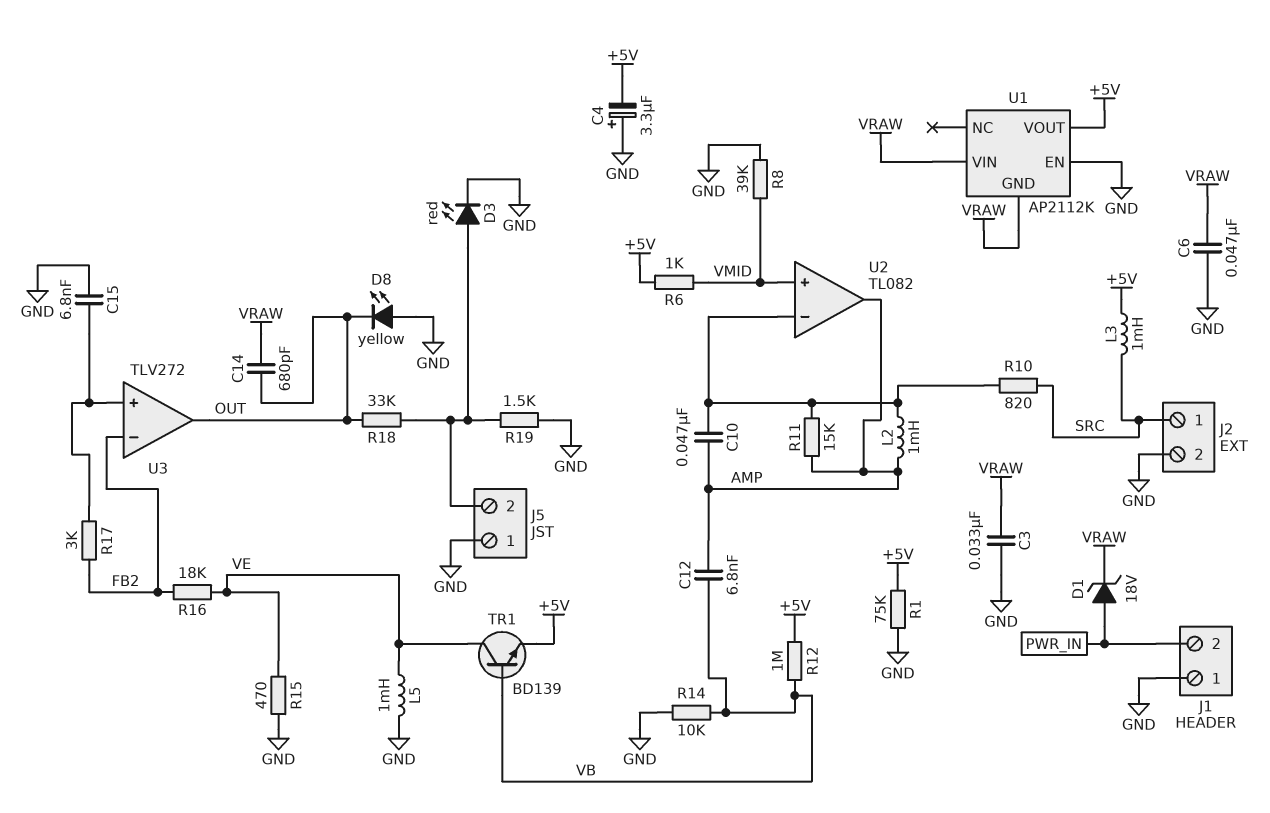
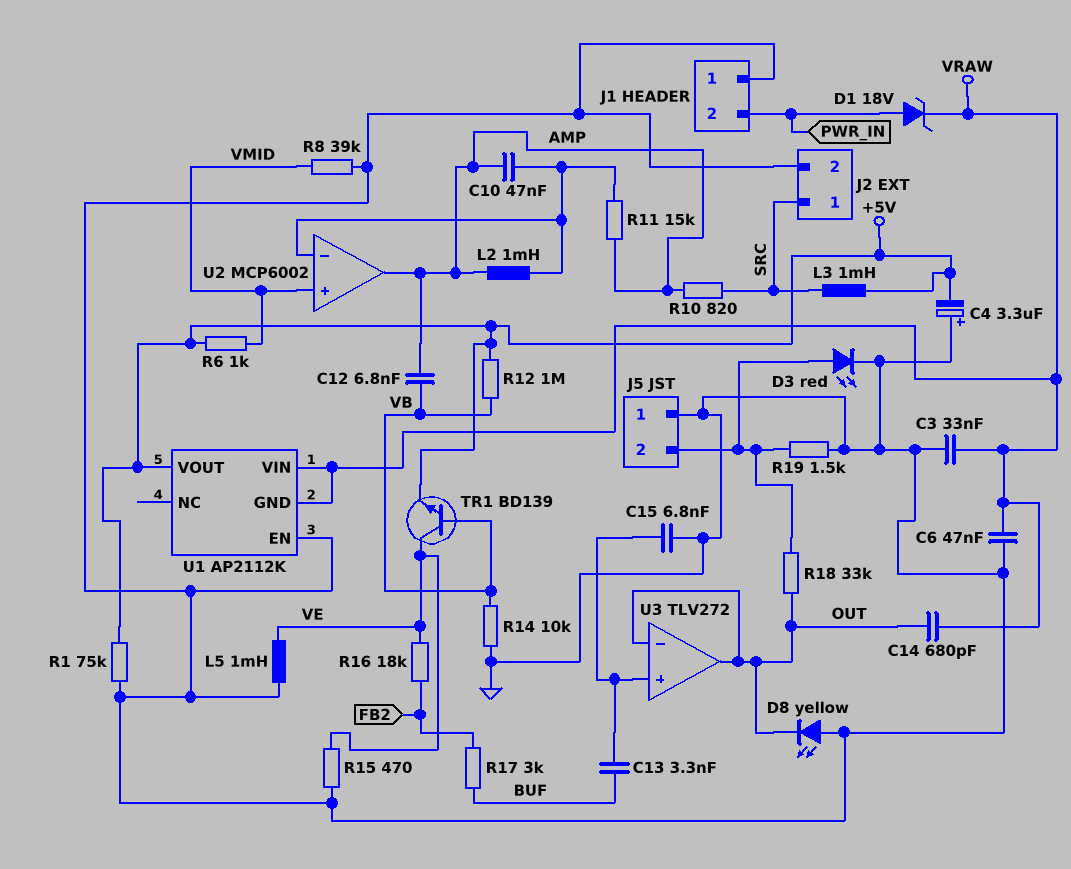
C13: none -> 3.3nF (BUF, U3/in+)
R10: 820 (SRC, U2/in-) -> 820 (AMP, SRC)
R17: 3k (FB2, U3/in+) -> 3k (BUF, FB2)
U2: TL082 -> MCP6002
U3 pin in-: FB2 -> OUT

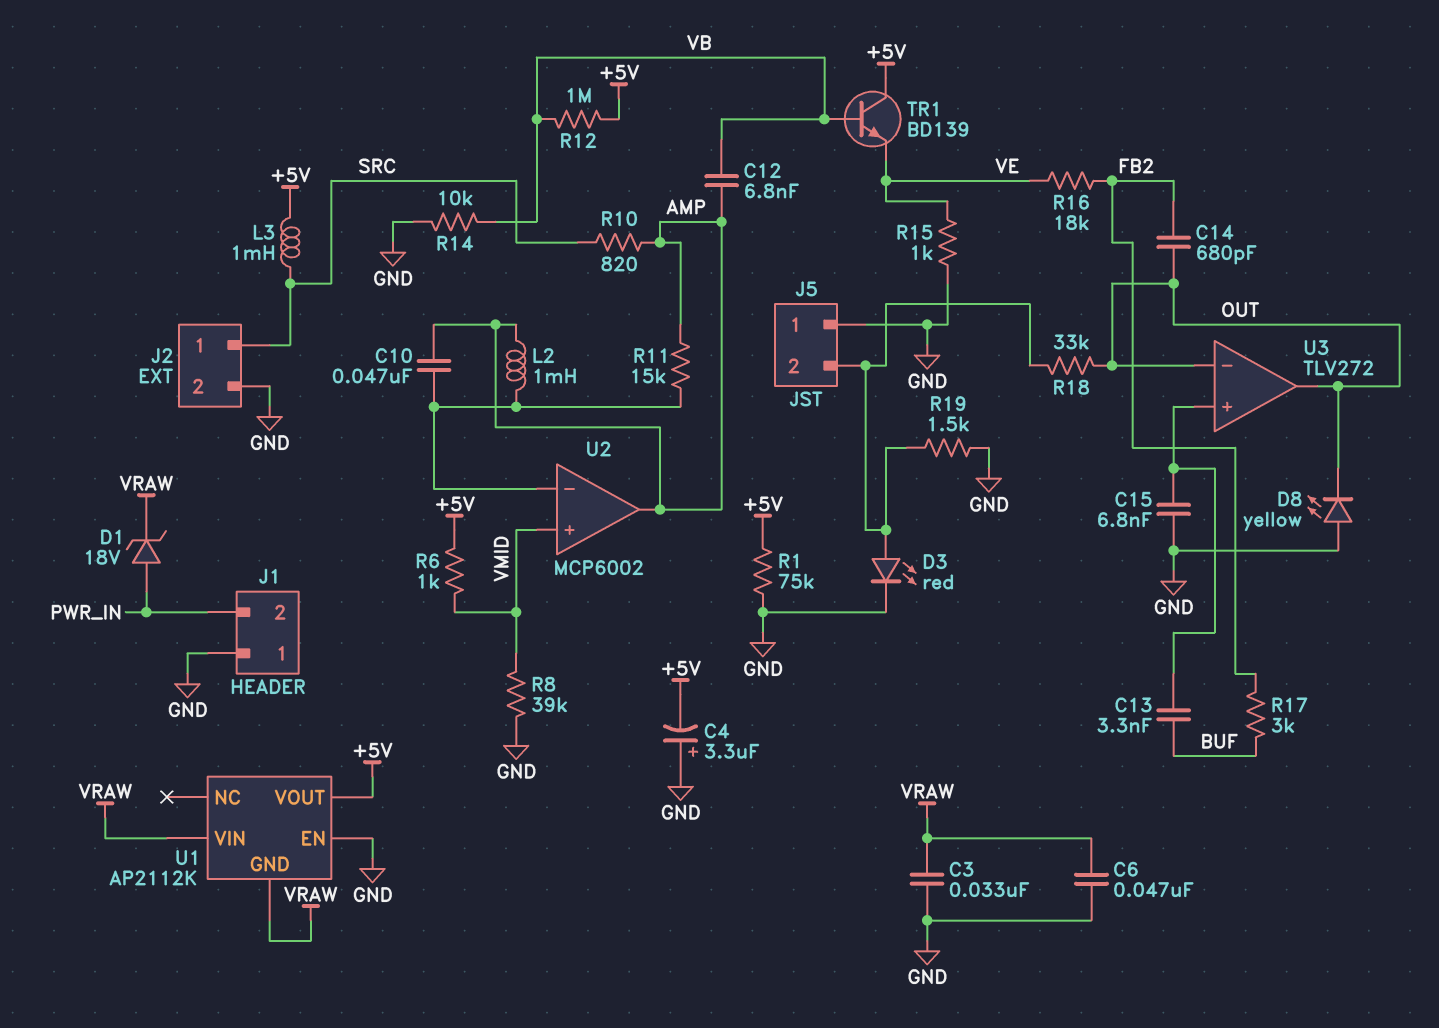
C14: 680pF (OUT, VRAW) -> 680pF (FB2, OUT)
L5: 1mH (GND, VE) -> none
R15: 470 (GND, VE) -> 1k (GND, VE)
TR1: NPN BD139 (B VB, C VE, E +5V) -> NPN BD139 (B VB, C +5V, E VE)

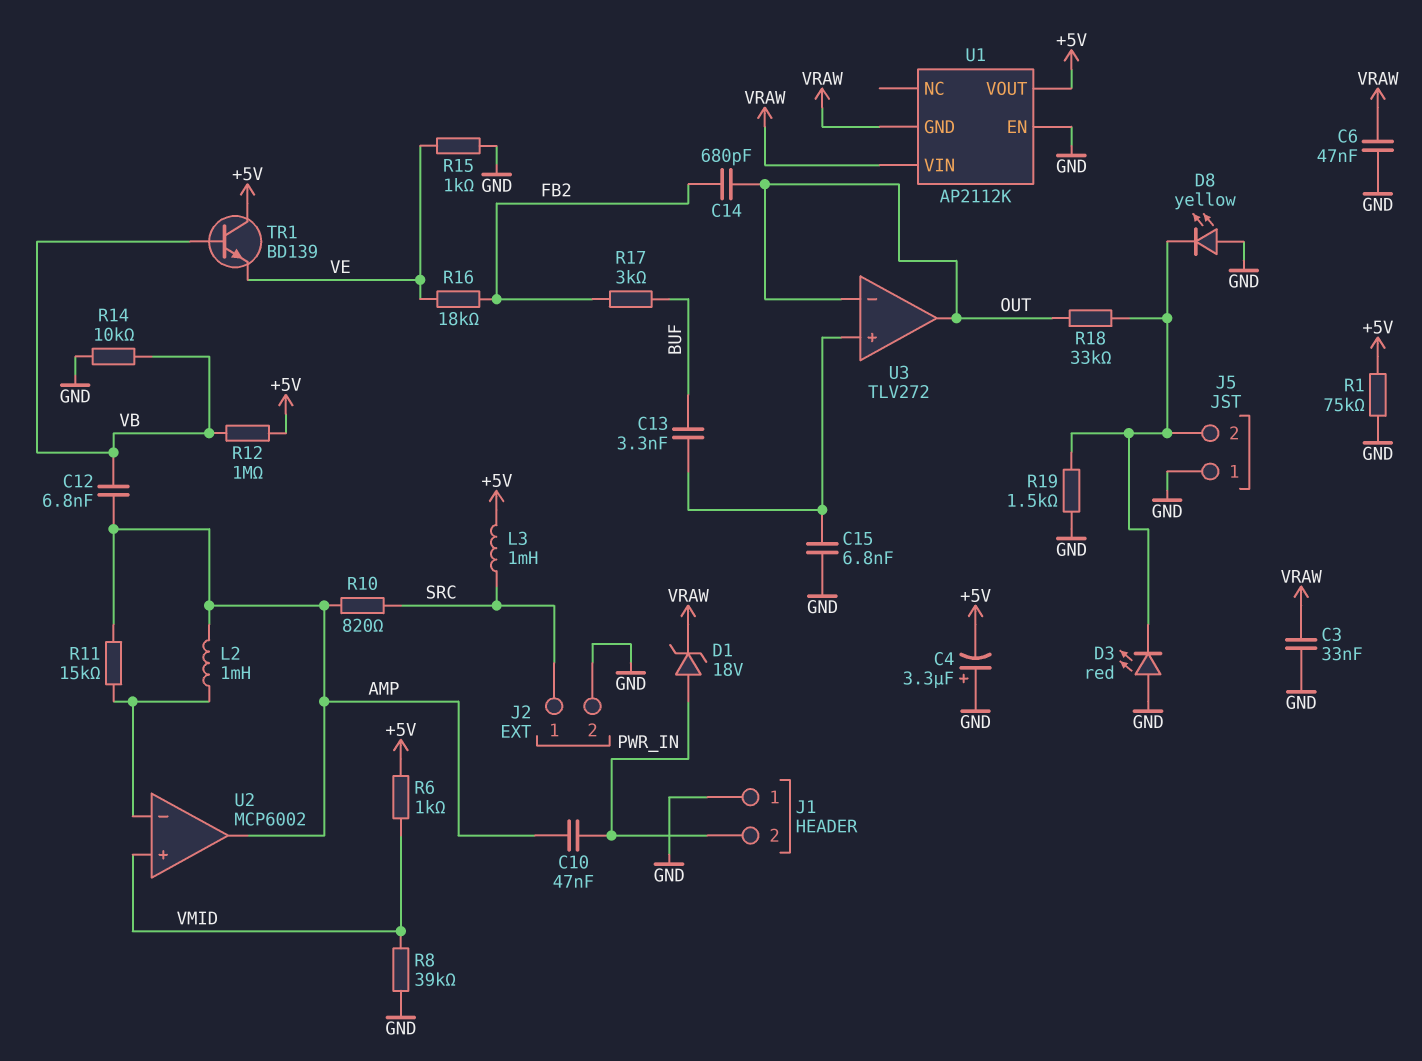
C10: 47nF (AMP, U2/in-) -> 47nF (AMP, PWR_IN)
D3: LED red (A J5/2, K GND) -> LED red (A GND, K J5/2)
D8: LED yellow (A GND, K OUT) -> LED yellow (A GND, K J5/2)

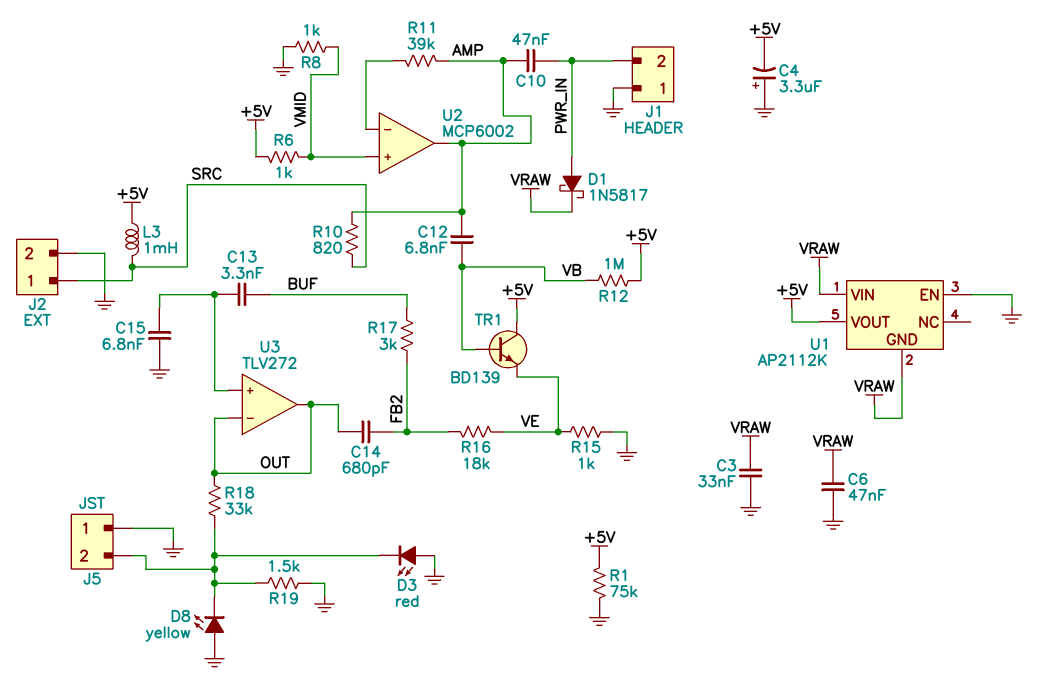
D1: zener 18V (A PWR_IN, K VRAW) -> schottky 1N5817 (A PWR_IN, K VRAW)
L2: 1mH (AMP, U2/in-) -> none
R8: 39k (GND, VMID) -> 1k (GND, VMID)
R11: 15k (AMP, U2/in-) -> 39k (AMP, U2/in-)
R14: 10k (GND, VB) -> none

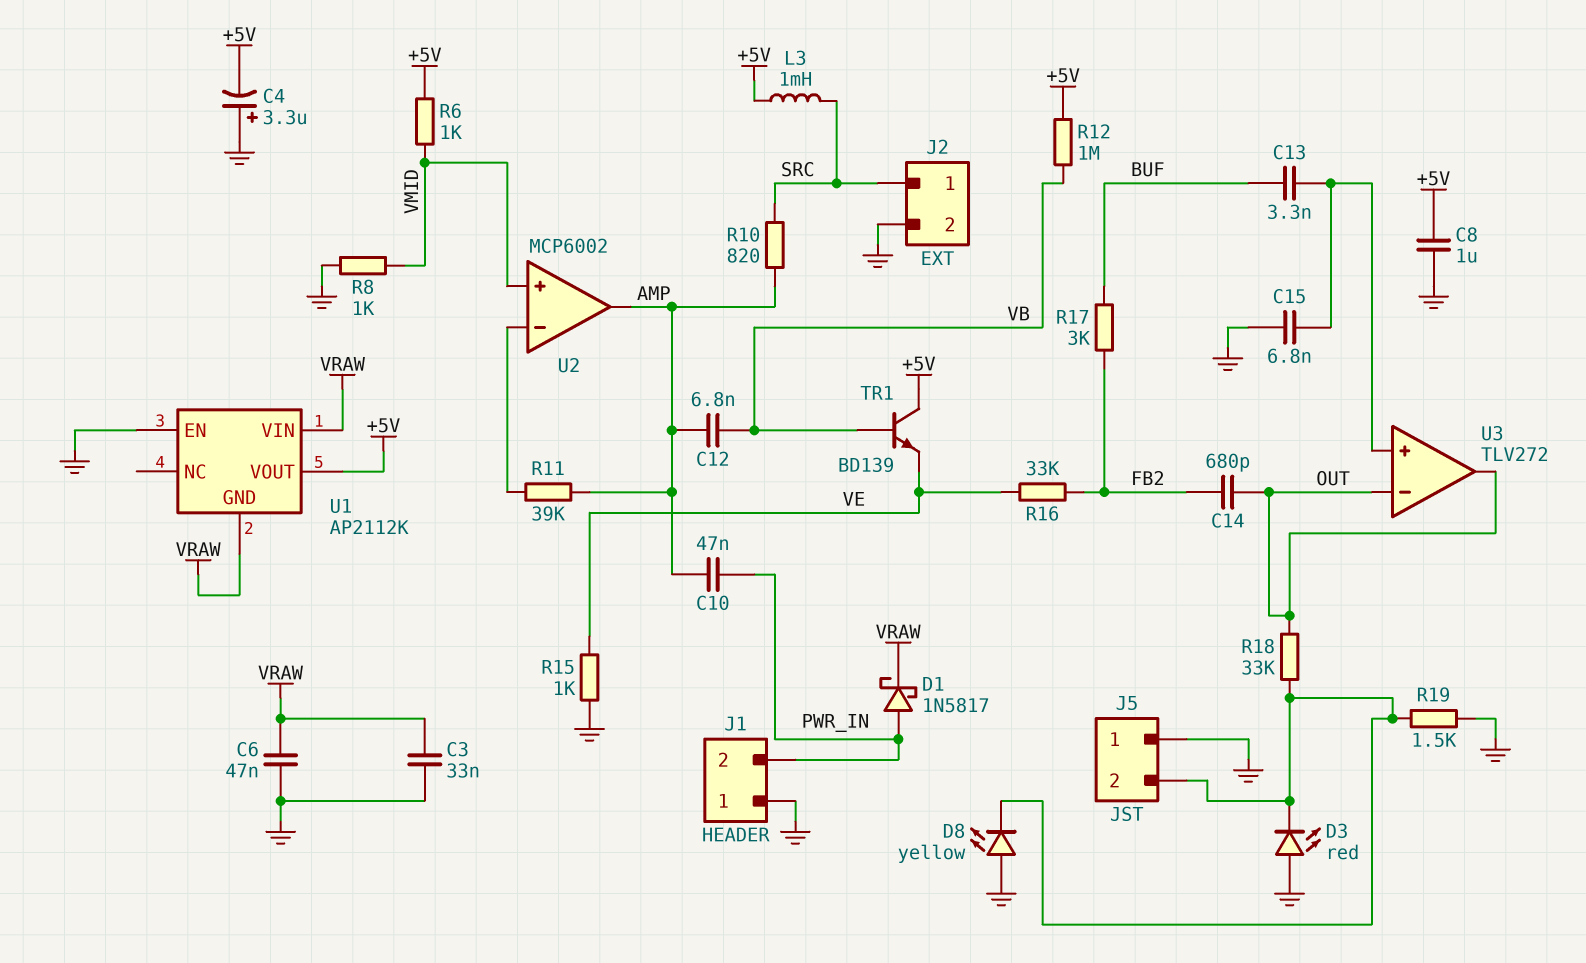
C8: none -> 1uF (+5V, GND)
R1: 75k (+5V, GND) -> none
R16: 18k (FB2, VE) -> 33k (FB2, VE)

